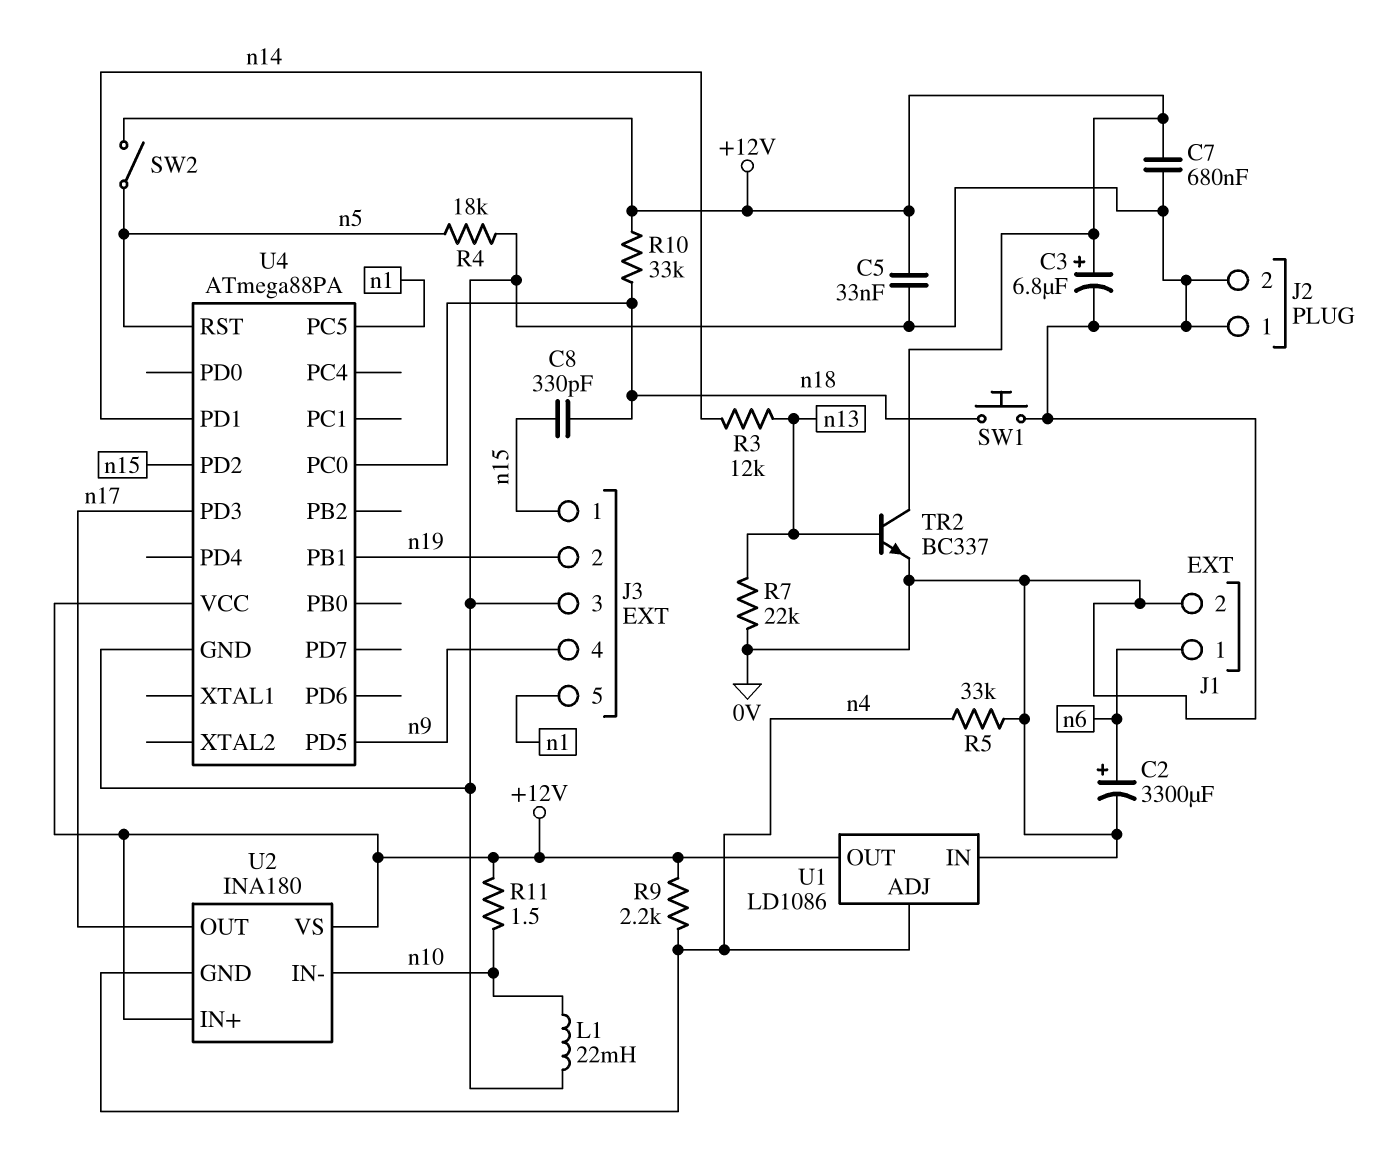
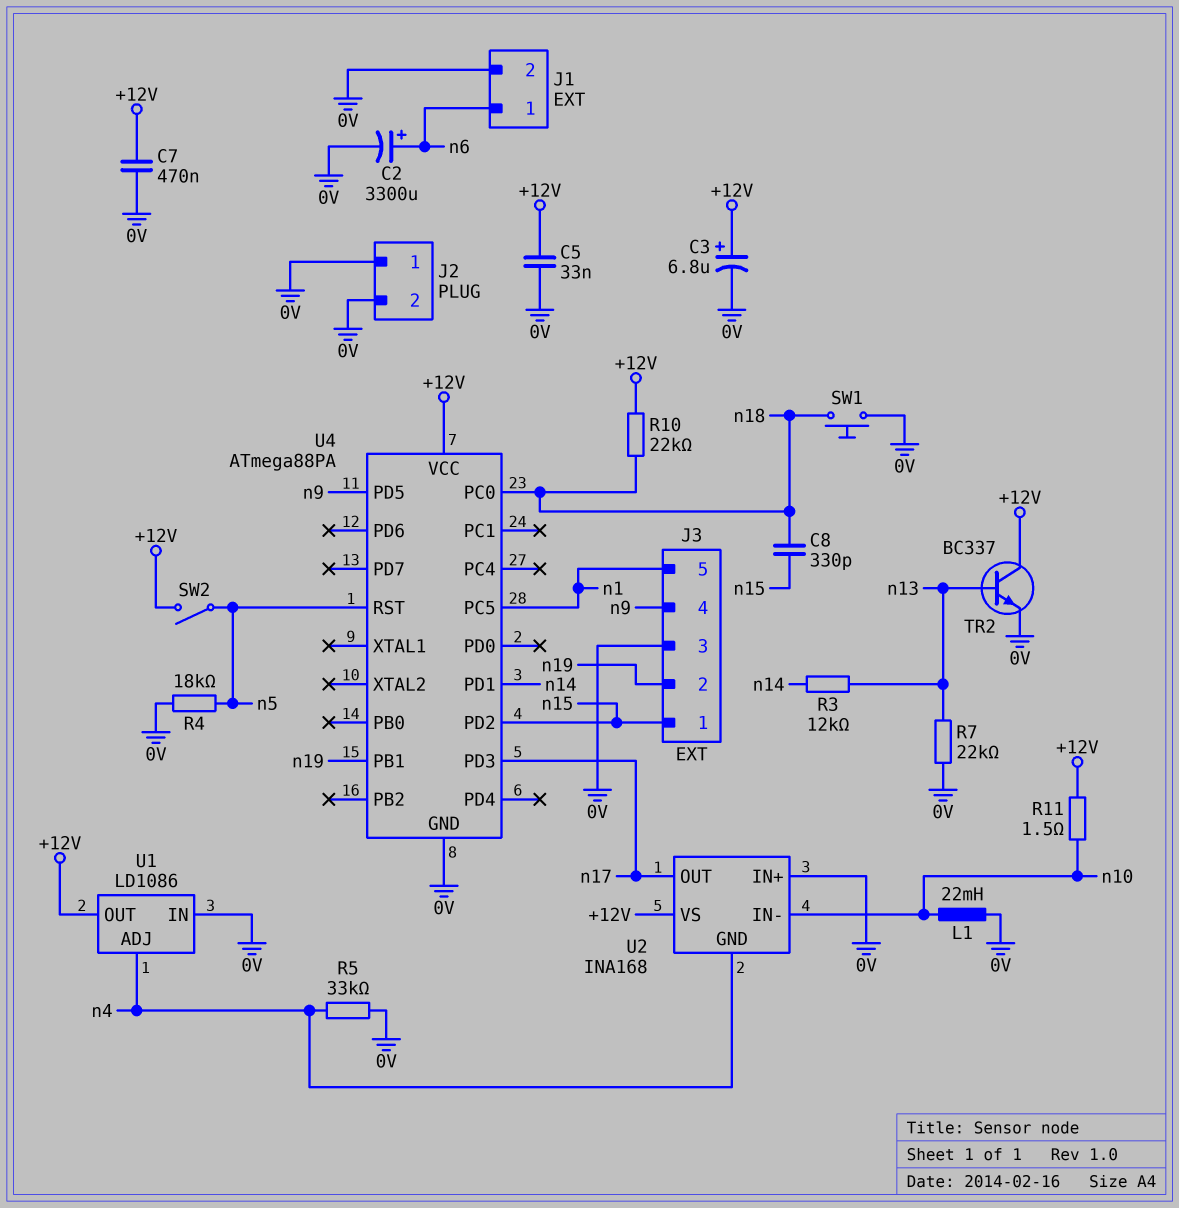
C7: 680nF (+12V, 0V) -> 470nF (+12V, 0V)
R9: 2.2k (+12V, n4) -> none
R10: 33k (+12V, n18) -> 22k (+12V, n18)
U2: INA180 -> INA168
U2 pin IN+: +12V -> 0V

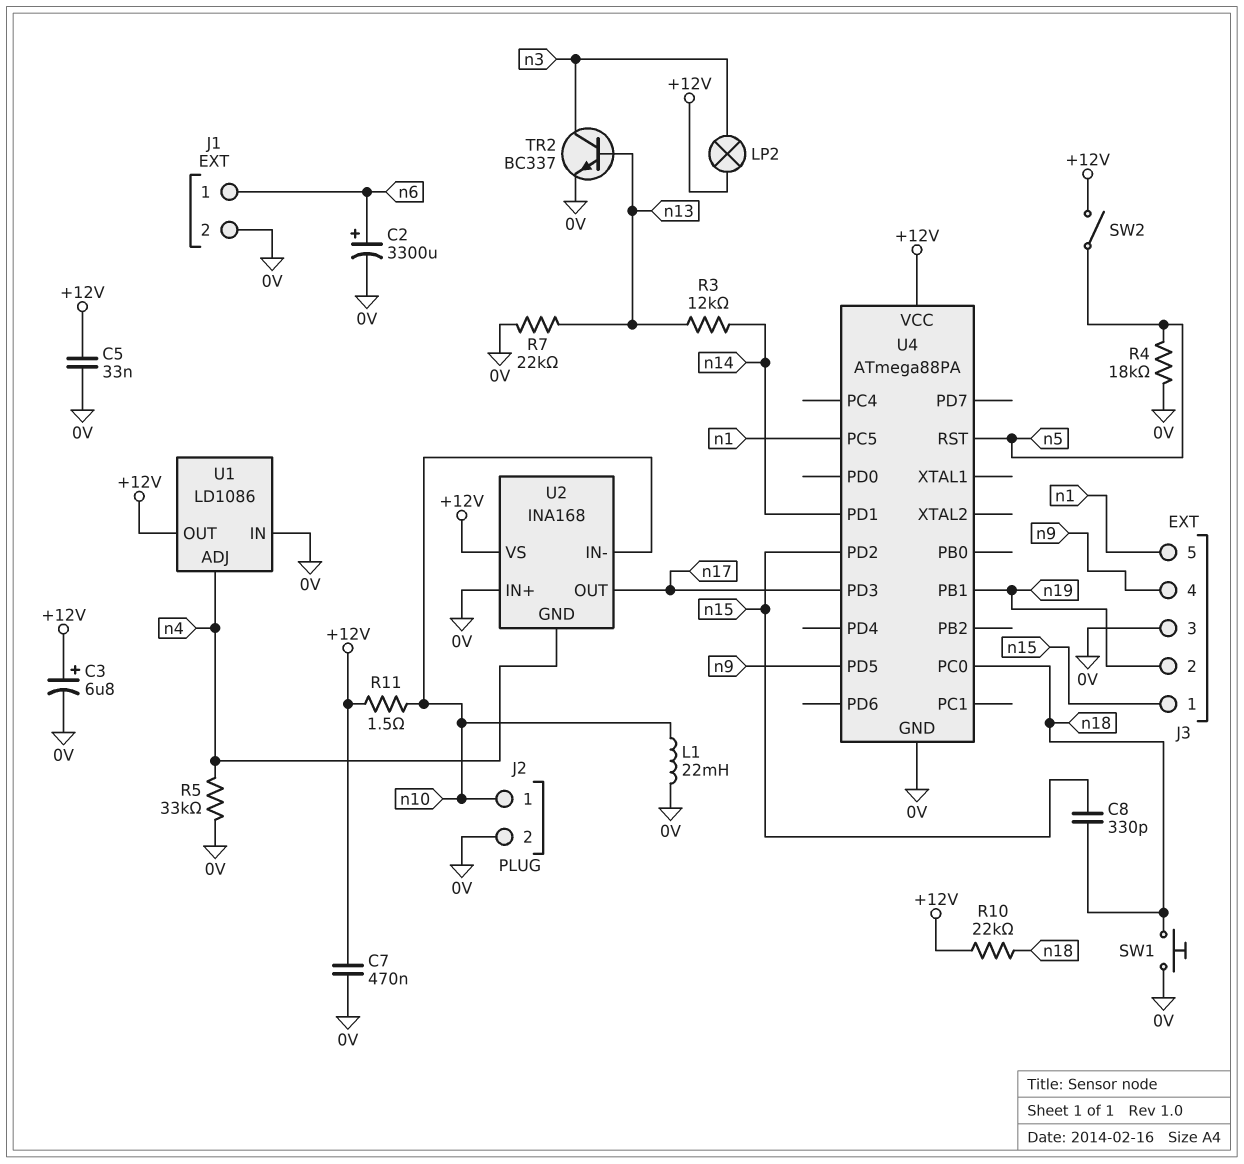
J2 pin 1: 0V -> n10
LP2: none -> lamp (+12V, n3)
TR2: NPN BC337 (B n13, C +12V, E 0V) -> NPN BC337 (B n13, C n3, E 0V)

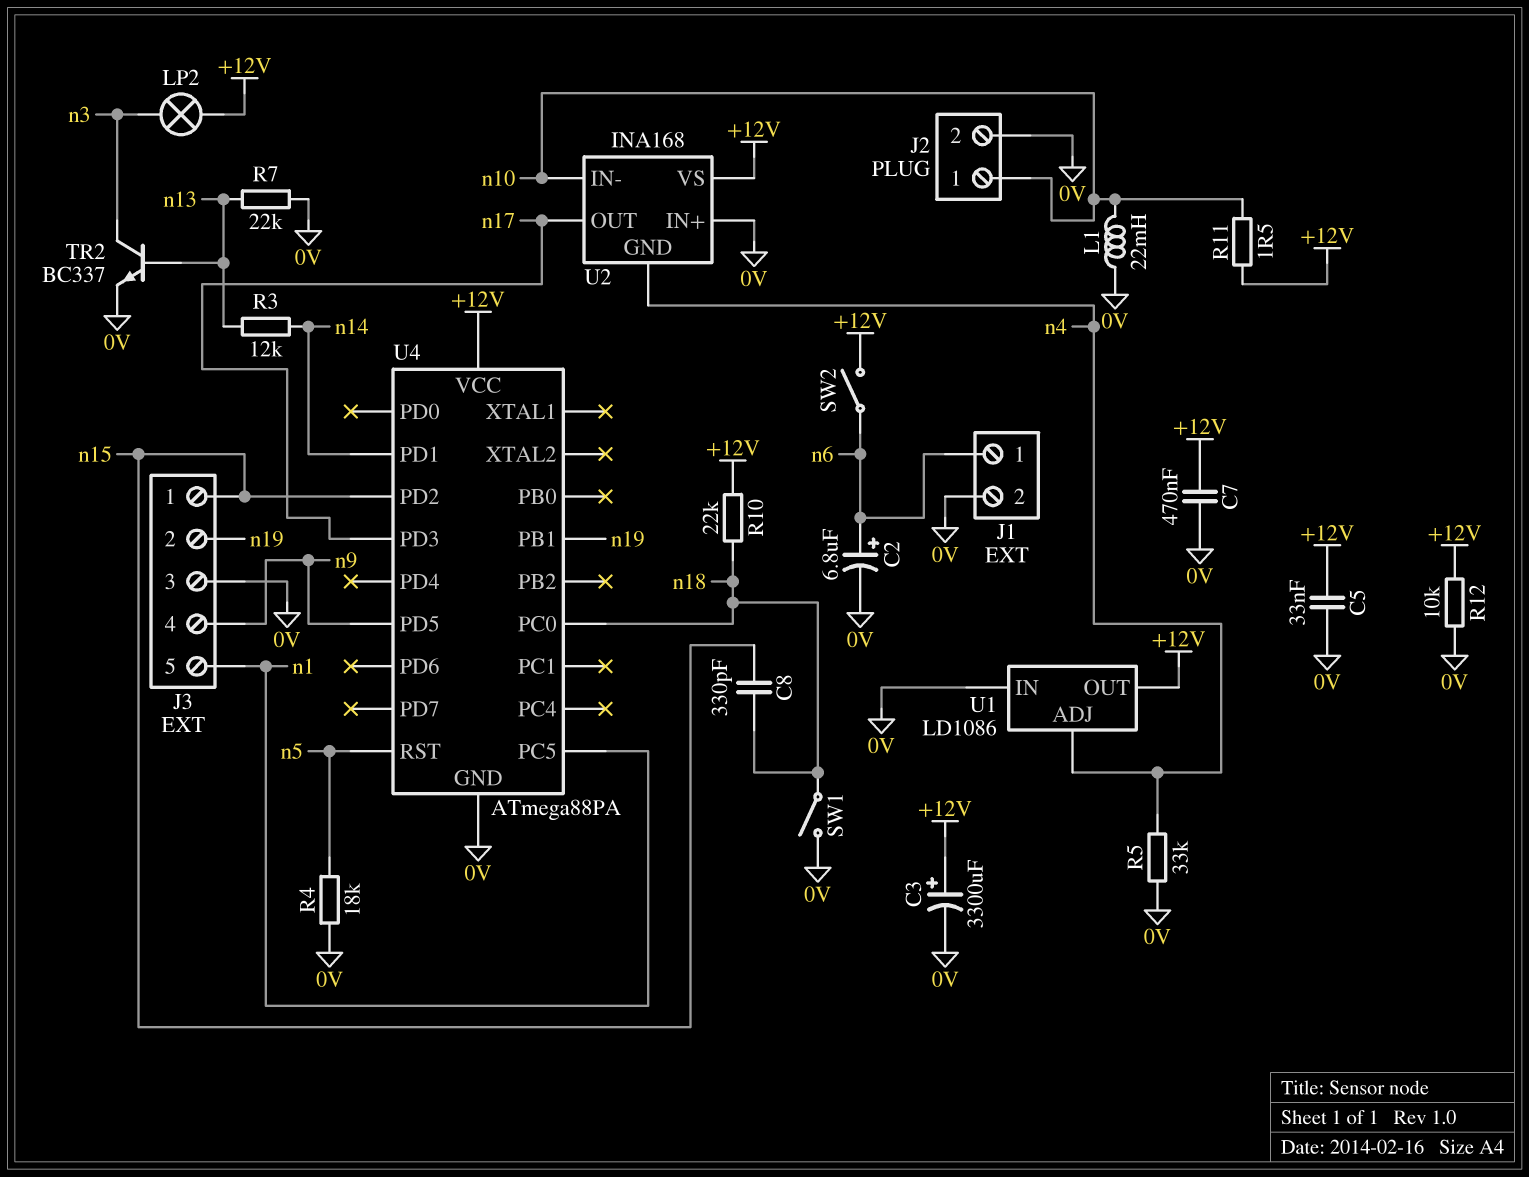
C2: 3300uF (plus n6, minus 0V) -> 6.8uF (plus n6, minus 0V)
C3: 6.8uF (plus +12V, minus 0V) -> 3300uF (plus +12V, minus 0V)
R12: none -> 10k (+12V, 0V)
SW1: button (0V, n18) -> switch (0V, n18)
SW2: switch (+12V, n5) -> switch (+12V, n6)

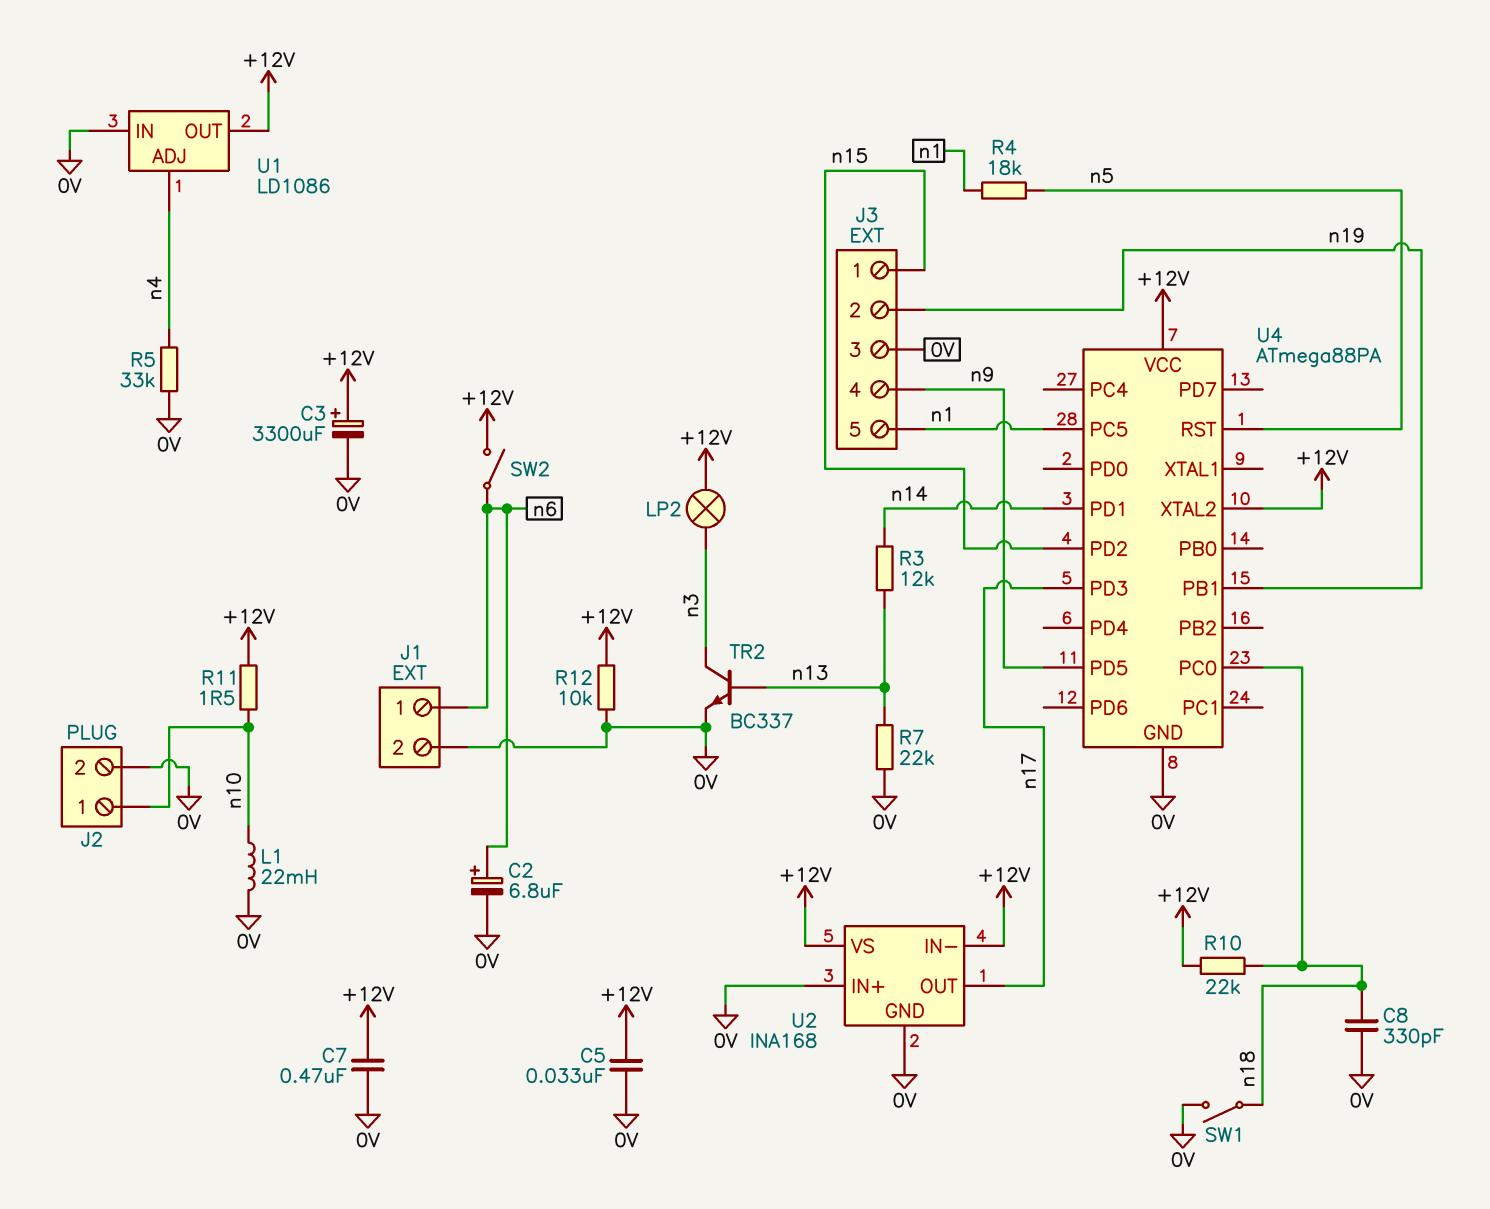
C8: 330pF (n15, n18) -> 330pF (0V, n18)
R4: 18k (0V, n5) -> 18k (n1, n5)
U2 pin GND: n4 -> 0V
U2 pin IN-: n10 -> +12V
U4 pin XTAL2: none -> +12V

